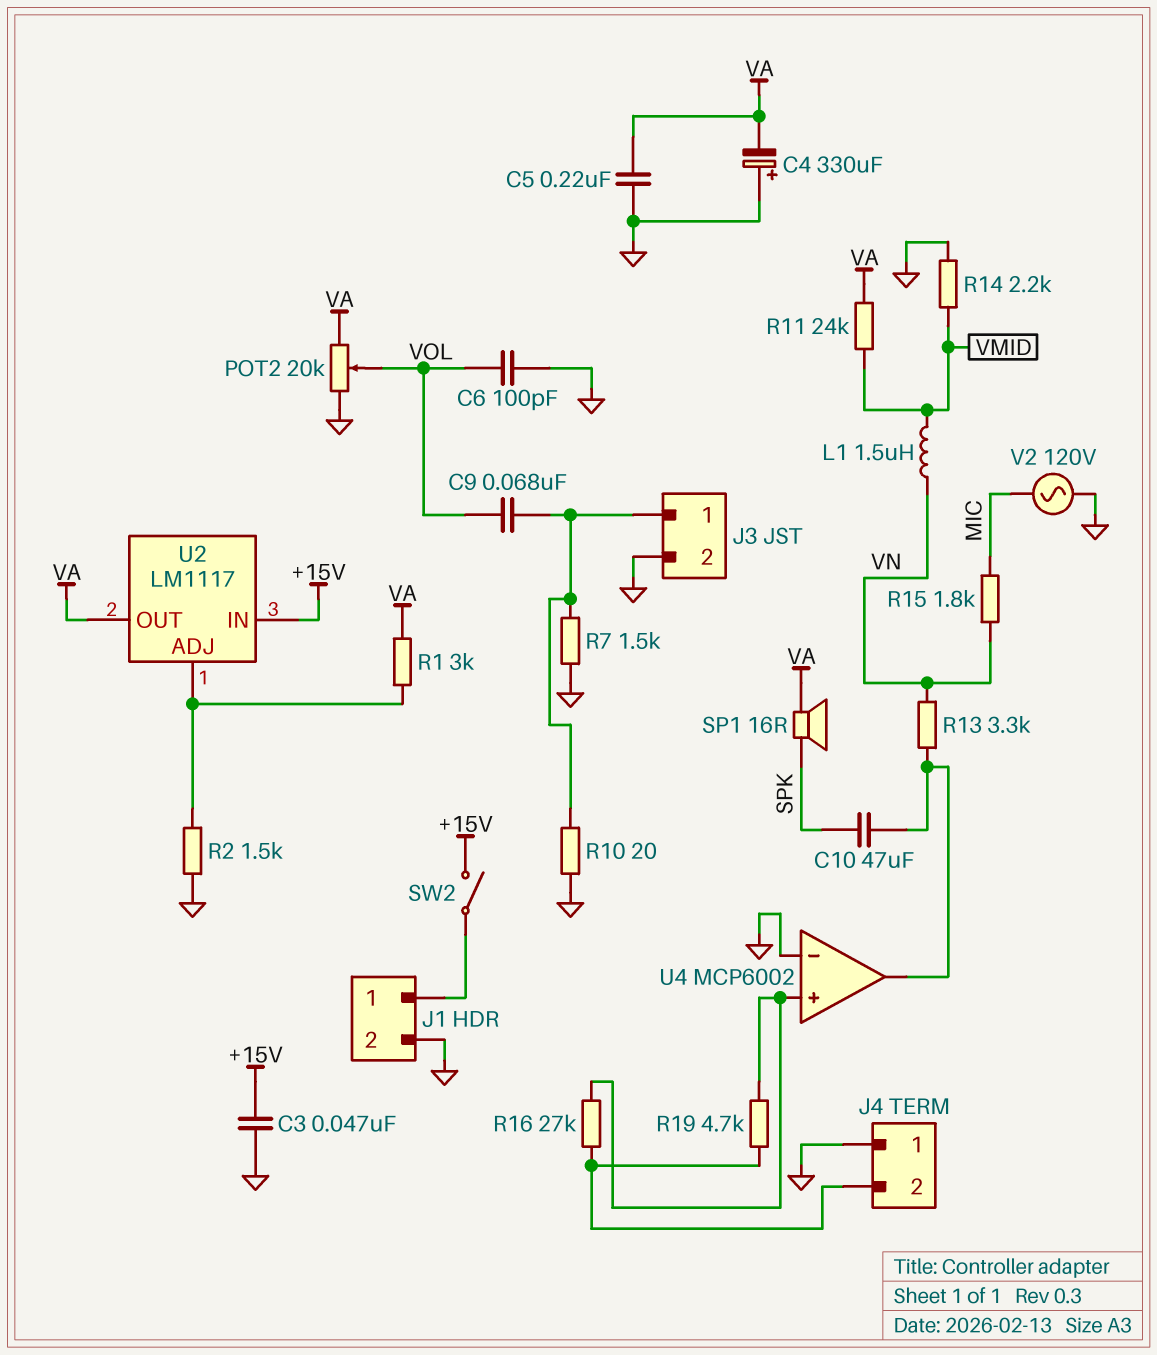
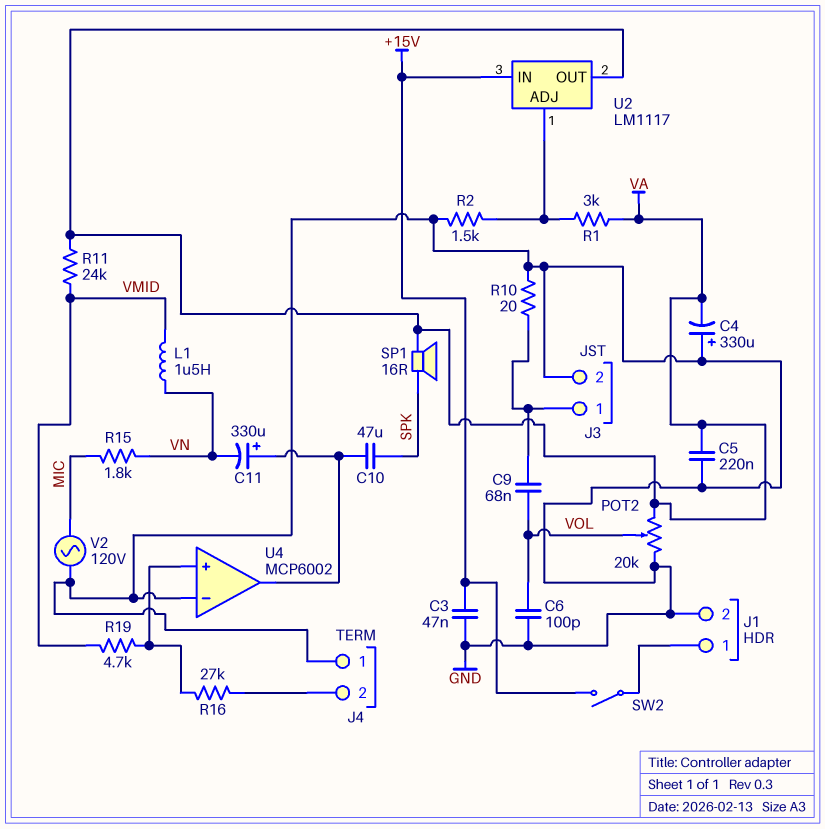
C11: none -> 330uF (plus U4/out, minus VN)
R7: 1.5k (GND, J3/1) -> none
R13: 3.3k (U4/out, VN) -> none
R14: 2.2k (GND, VMID) -> none
R19: 4.7k (J4/2, U4/in+) -> 4.7k (U4/in+, VMID)

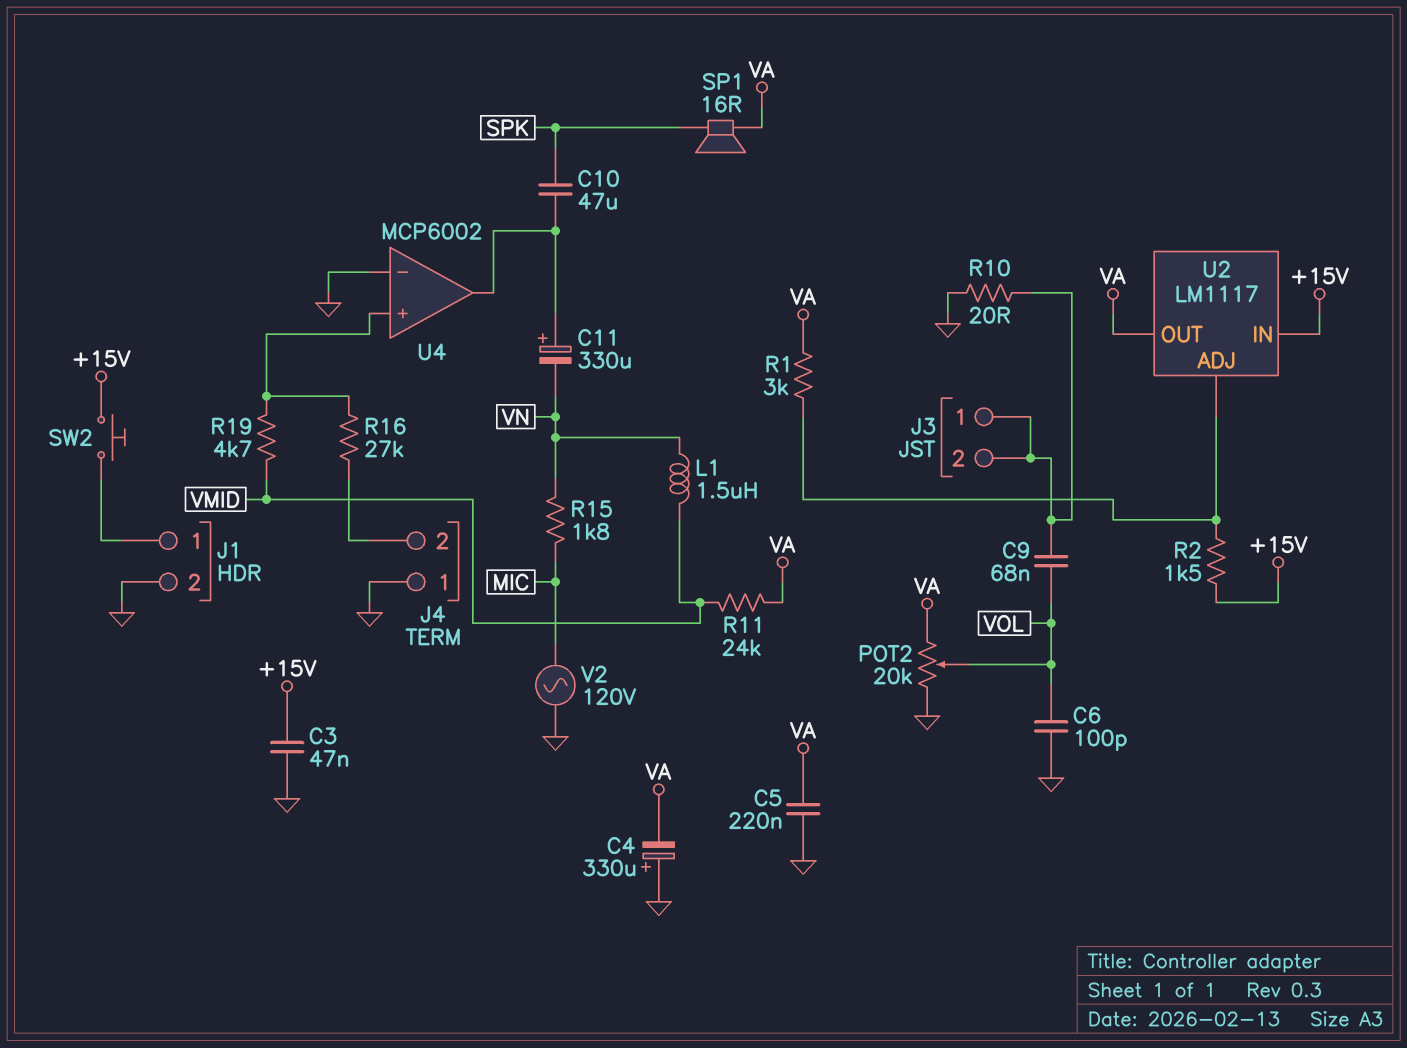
J3 pin 2: GND -> J3/1
R2: 1.5k (GND, U2/ADJ) -> 1.5k (+15V, U2/ADJ)
SW2: switch (+15V, J1/1) -> button (+15V, J1/1)

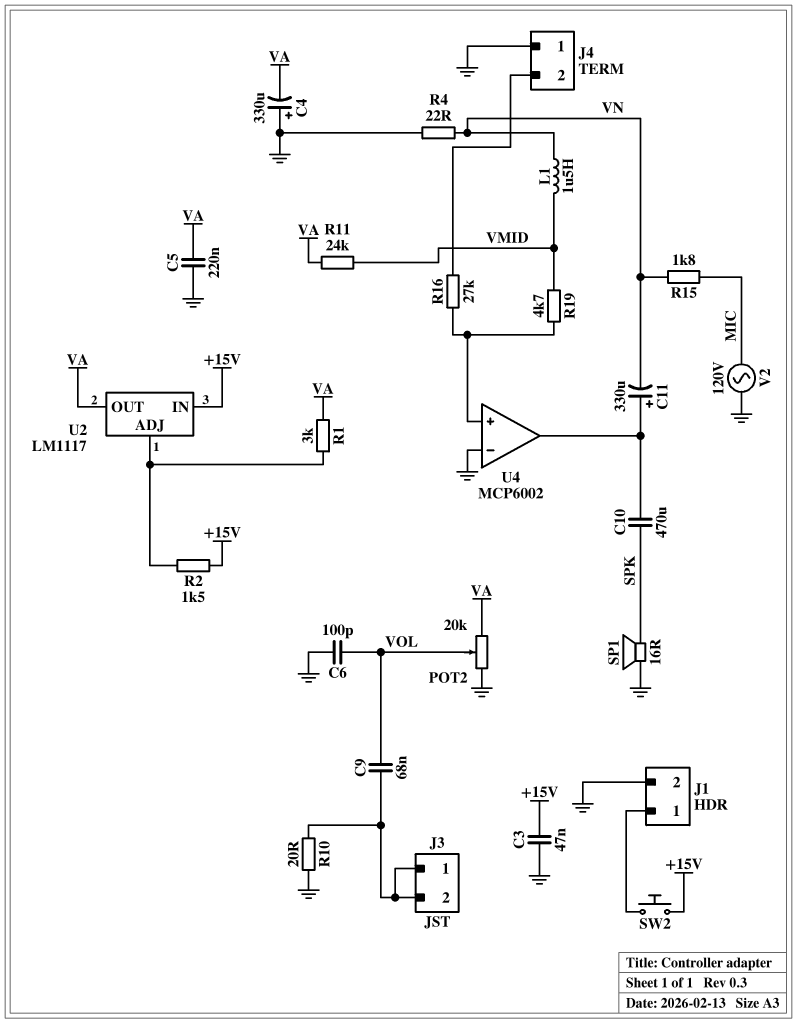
C10: 47uF (SPK, U4/out) -> 470uF (SPK, U4/out)
R4: none -> 22 (GND, VN)
SP1: speaker 16R (SPK, VA) -> speaker 16R (GND, SPK)

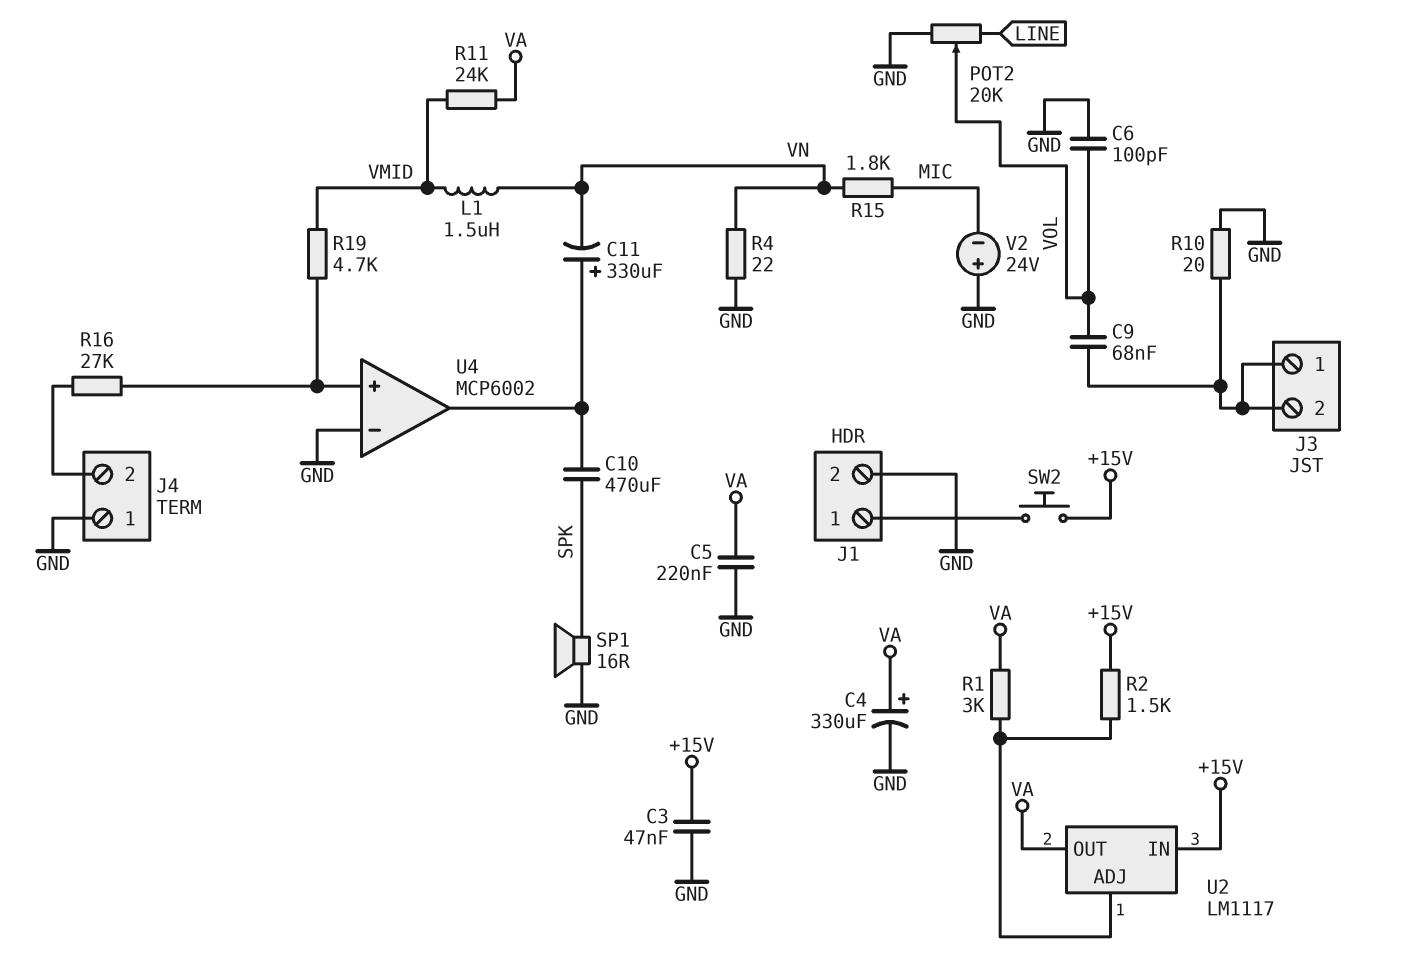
C4: 330uF (plus GND, minus VA) -> 330uF (plus VA, minus GND)
POT2: 20k (GND, VA, wiper VOL) -> 20k (GND, LINE, wiper VOL)
V2: AC 120V (GND, MIC) -> 24V (plus GND, minus MIC)

